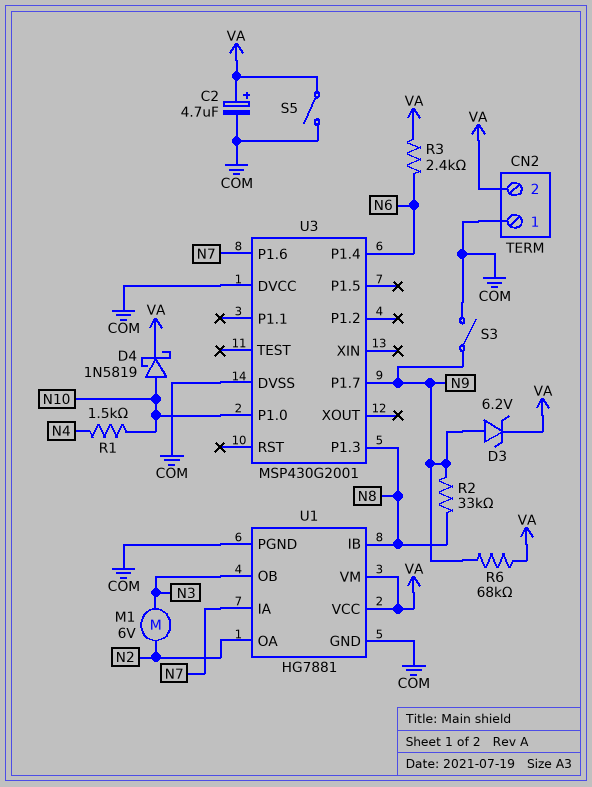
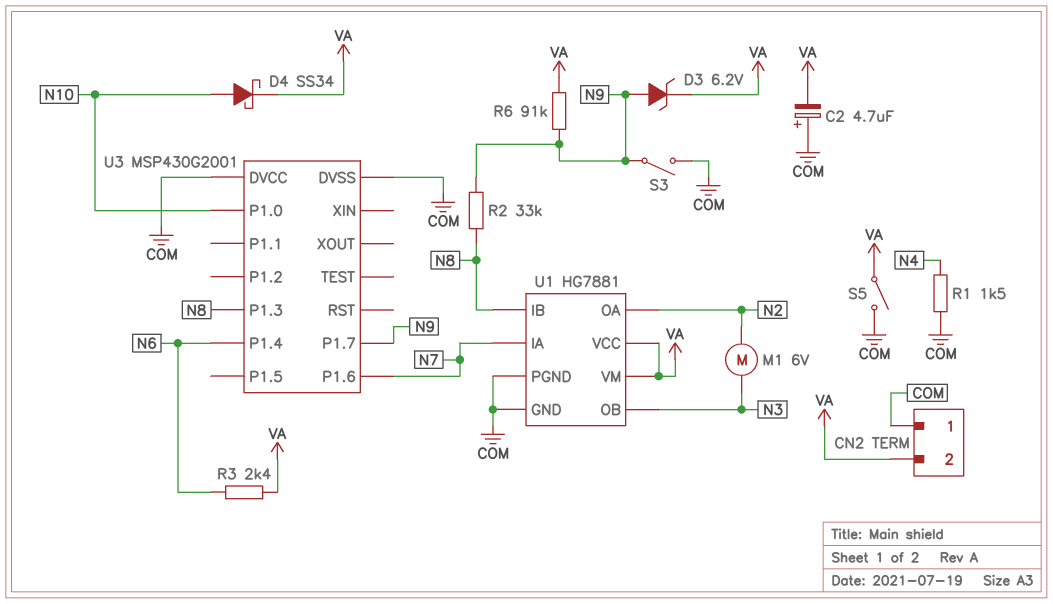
C2: 4.7uF (plus VA, minus COM) -> 4.7uF (plus COM, minus VA)
D4: schottky 1N5819 (A N10, K VA) -> schottky SS34 (A N10, K VA)
R1: 1.5k (N4, N10) -> 1.5k (COM, N4)
R6: 68k (N9, VA) -> 91k (N9, VA)

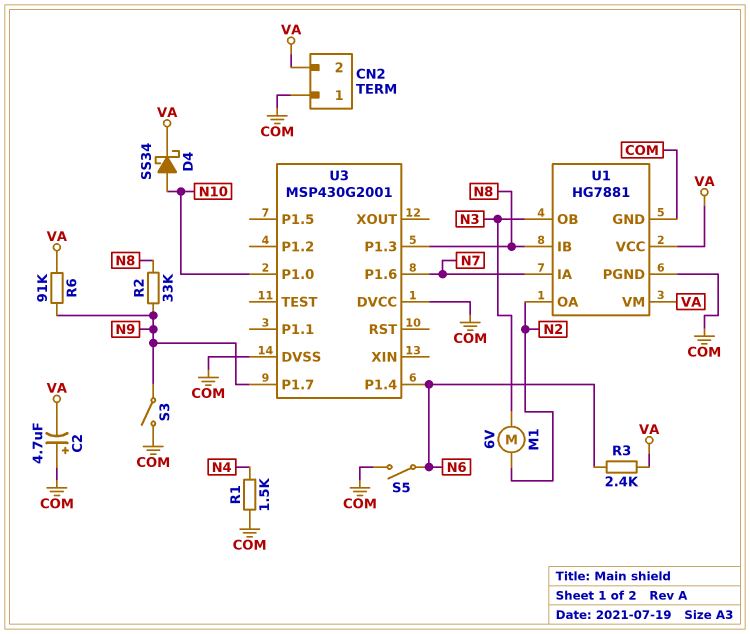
D3: zener 6.2V (A N9, K VA) -> none
S5: switch (COM, VA) -> switch (COM, N6)

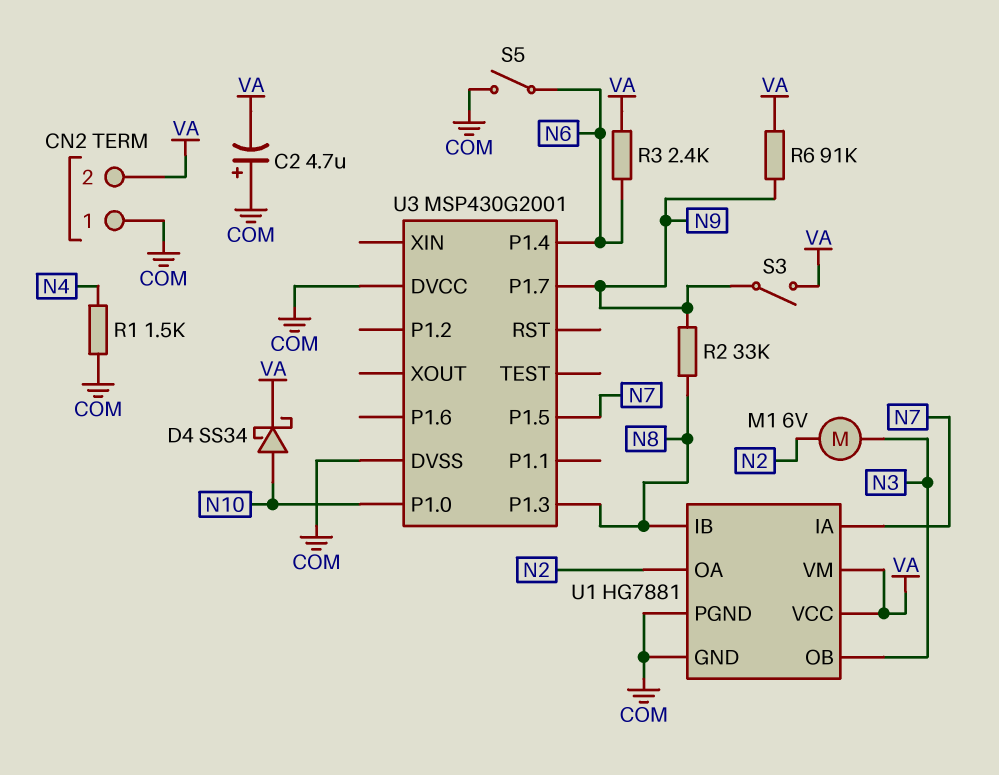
S3: switch (COM, N9) -> switch (N9, VA)
U3 pin P1.5: none -> N7
U3 pin P1.6: N7 -> none

